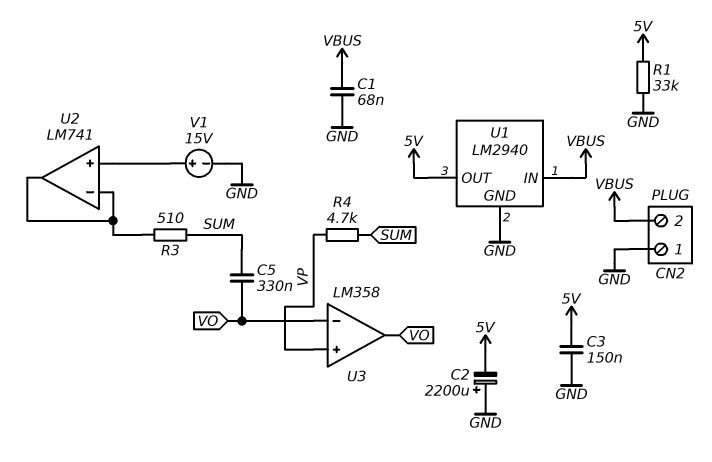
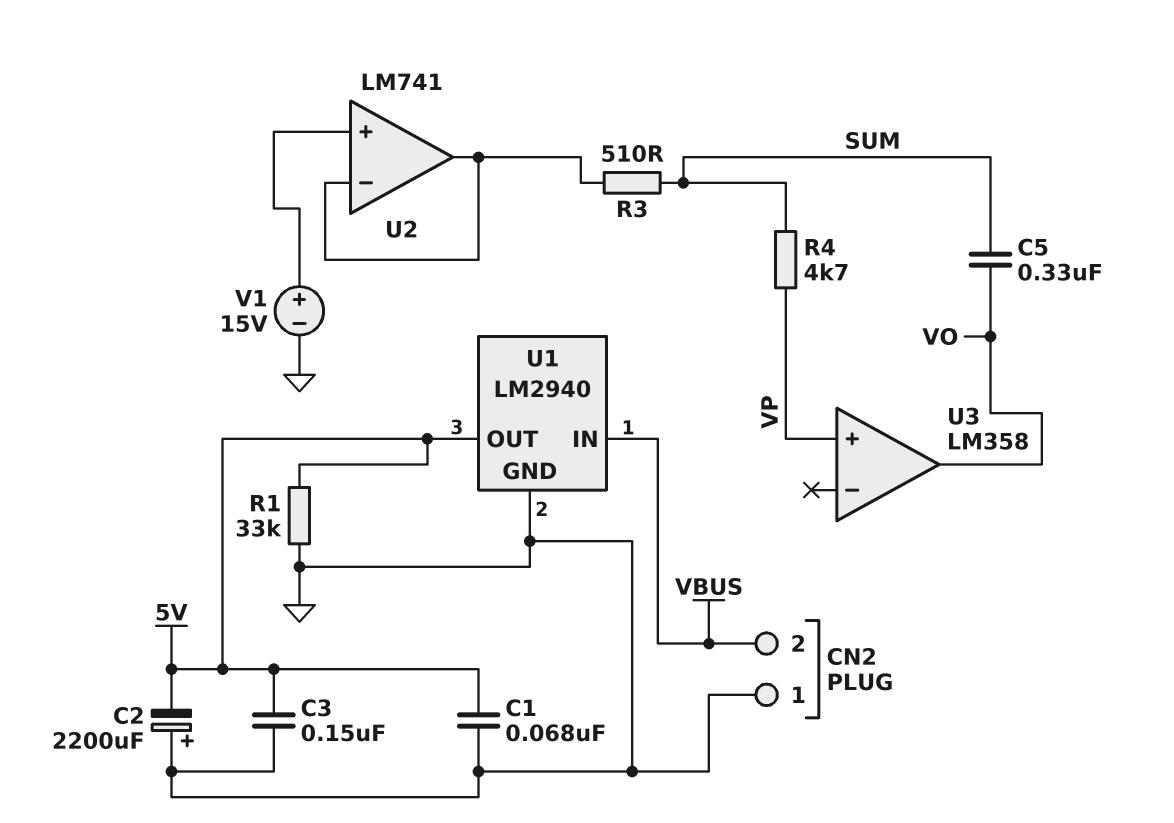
C1: 68nF (GND, VBUS) -> 68nF (5V, GND)
U3 pin in-: VO -> none

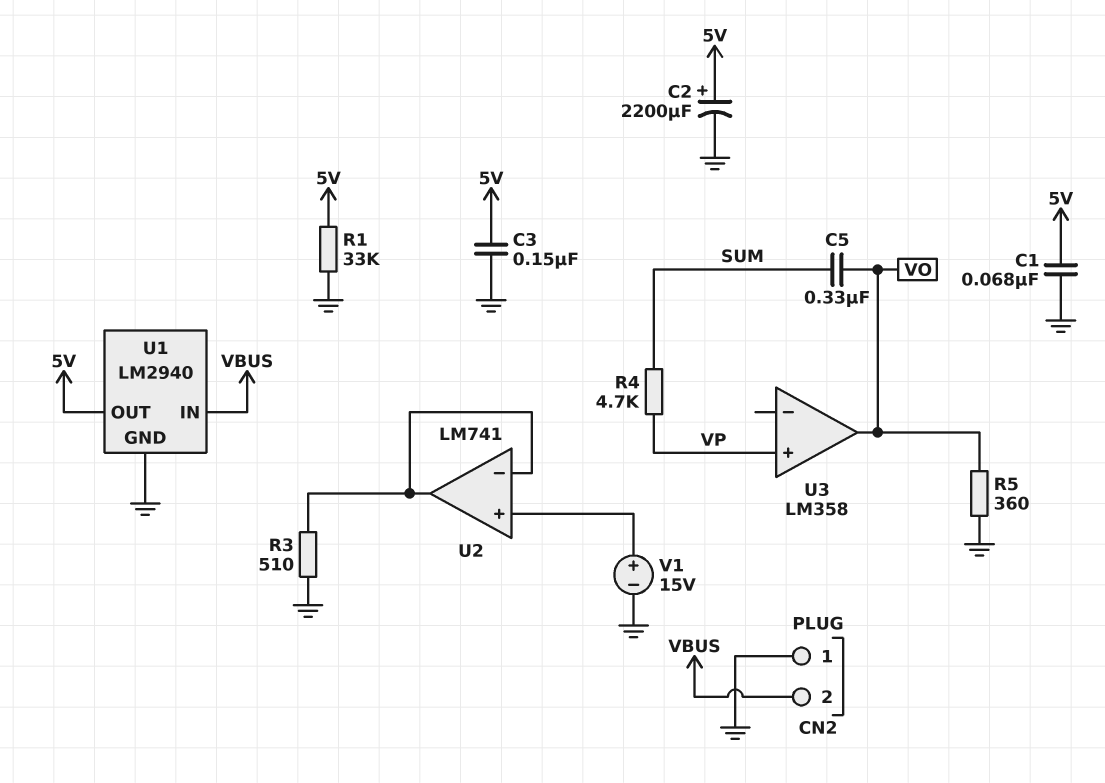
C2: 2200uF (plus GND, minus 5V) -> 2200uF (plus 5V, minus GND)
R3: 510 (SUM, U2/in-) -> 510 (GND, U2/in-)
R5: none -> 360 (GND, VO)

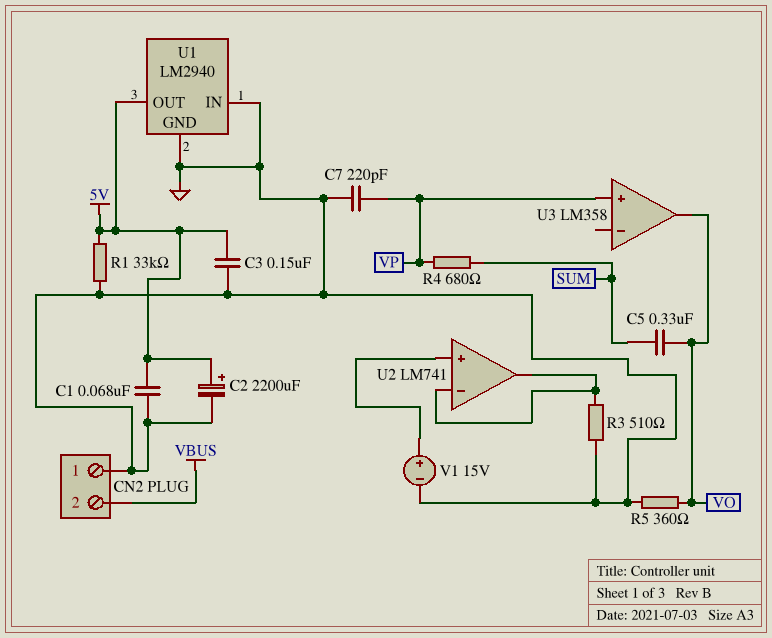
C7: none -> 220pF (GND, VP)
R4: 4.7k (SUM, VP) -> 680 (SUM, VP)
U1 pin IN: VBUS -> GND

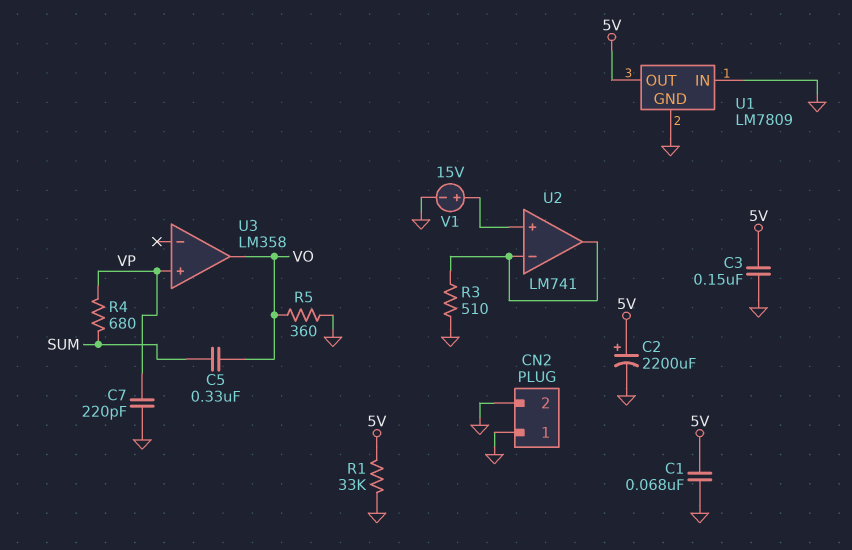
CN2 pin 2: VBUS -> GND
U1: LM2940 -> LM7809

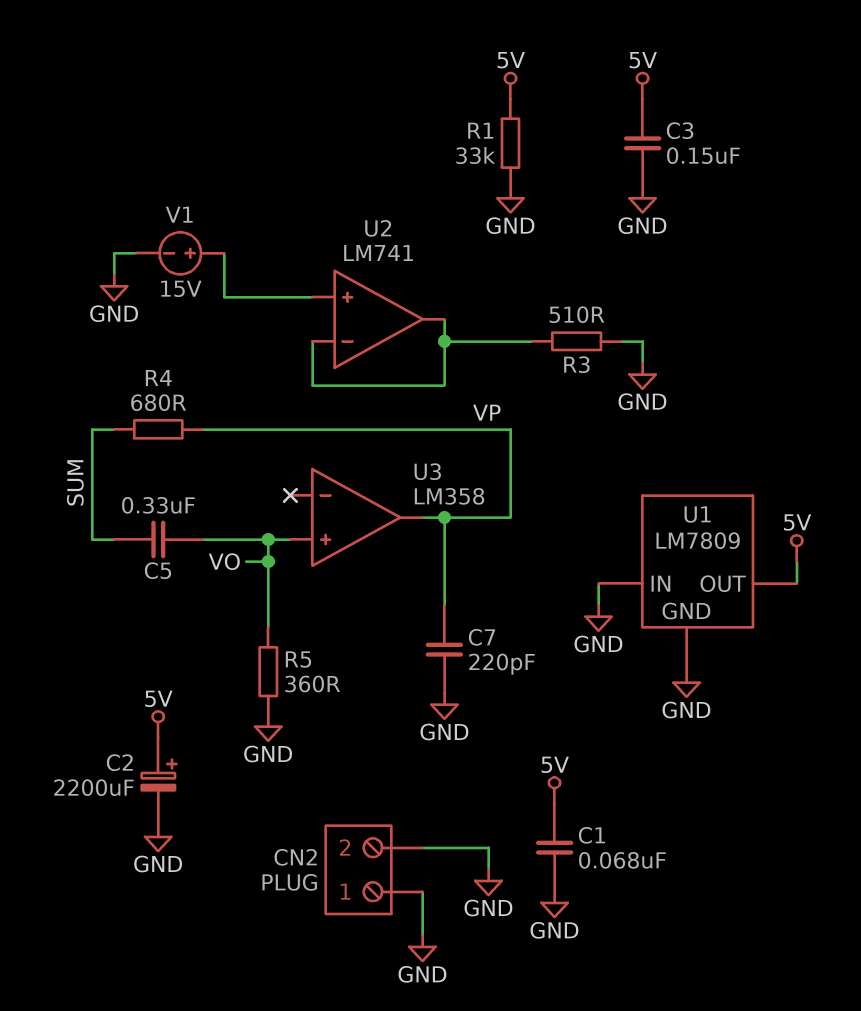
U3 pin in+: VP -> VO
U3 pin out: VO -> VP

